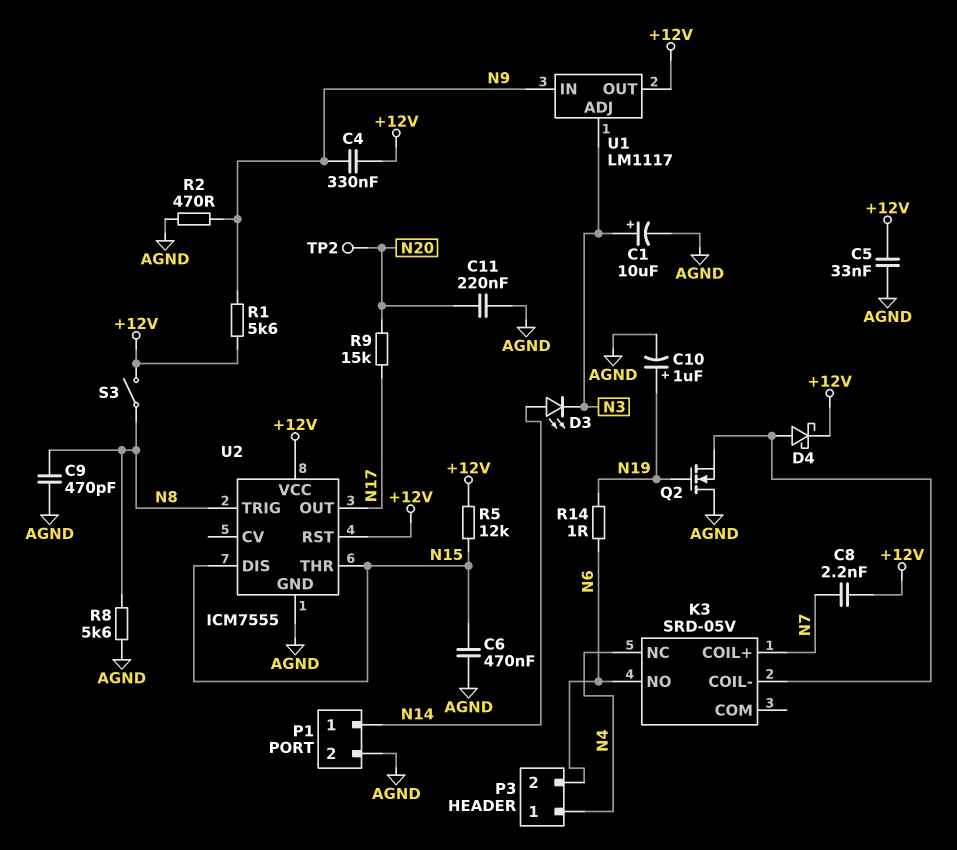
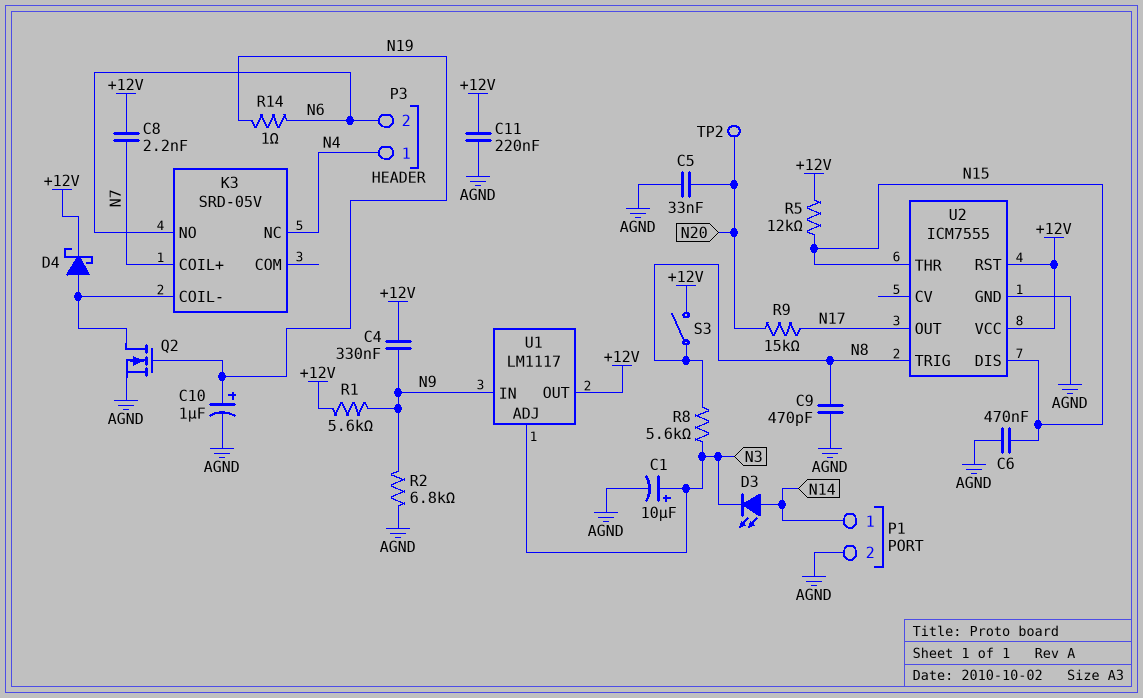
C5: 33nF (+12V, AGND) -> 33nF (AGND, N20)
C11: 220nF (AGND, N20) -> 220nF (+12V, AGND)
Q2: NMOS (G N19, D AGND, S K3/COIL-) -> NMOS (G N19, D K3/COIL-, S AGND)
R2: 470 (AGND, N9) -> 6.8k (AGND, N9)
R8: 5.6k (AGND, N8) -> 5.6k (N3, N8)

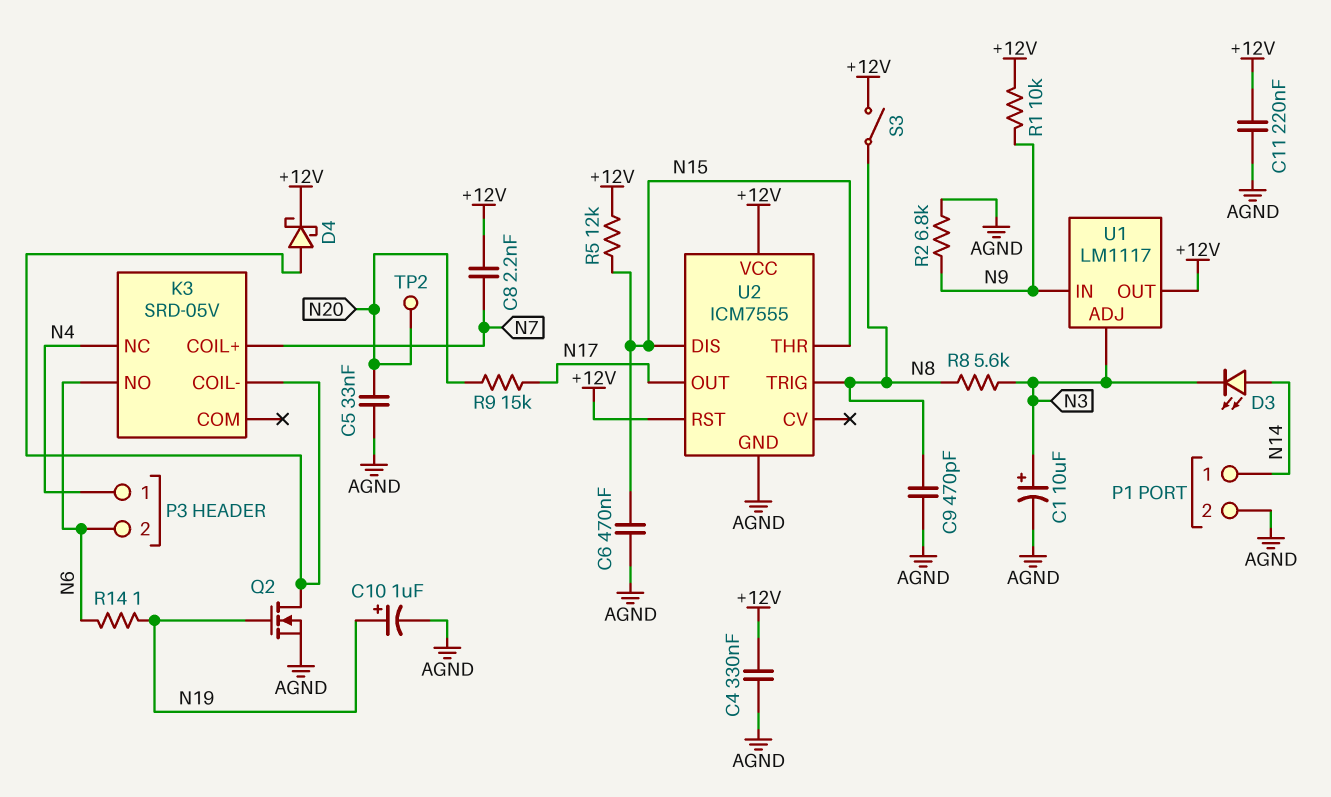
C4: 330nF (+12V, N9) -> 330nF (+12V, AGND)
R1: 5.6k (+12V, N9) -> 10k (+12V, N9)

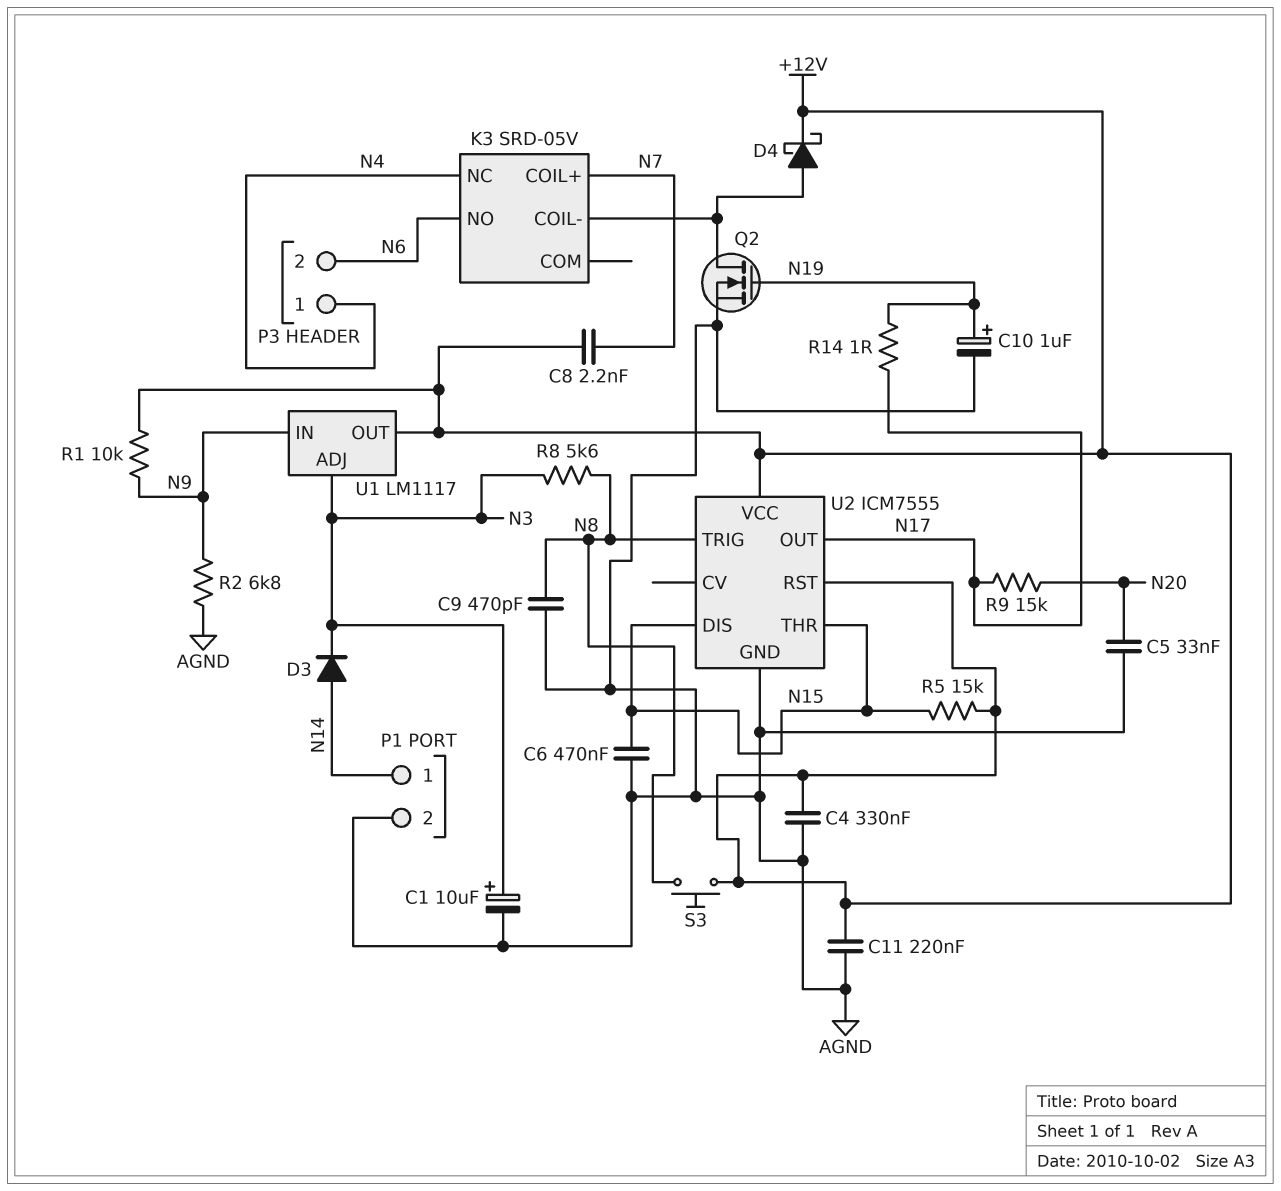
D3: LED (A N14, K N3) -> diode (A N14, K N3)
R5: 12k (+12V, N15) -> 15k (+12V, N15)
R14: 1 (N6, N19) -> 1 (N17, N19)
S3: switch (+12V, N8) -> button (+12V, N8)
TP2: test point (N20) -> none

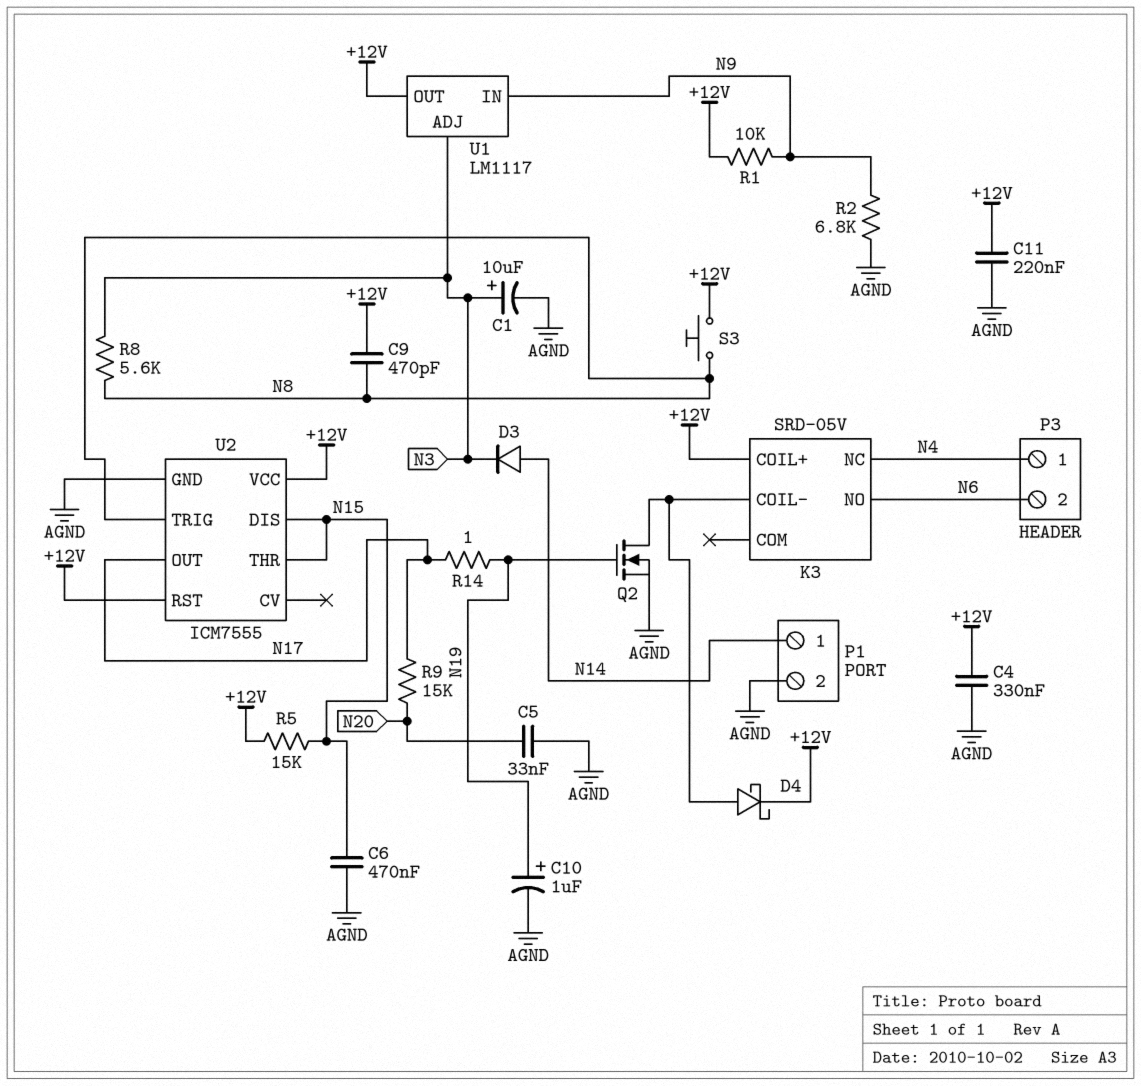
C8: 2.2nF (+12V, N7) -> none
C9: 470pF (AGND, N8) -> 470pF (+12V, N8)
K3 pin COIL+: N7 -> +12V

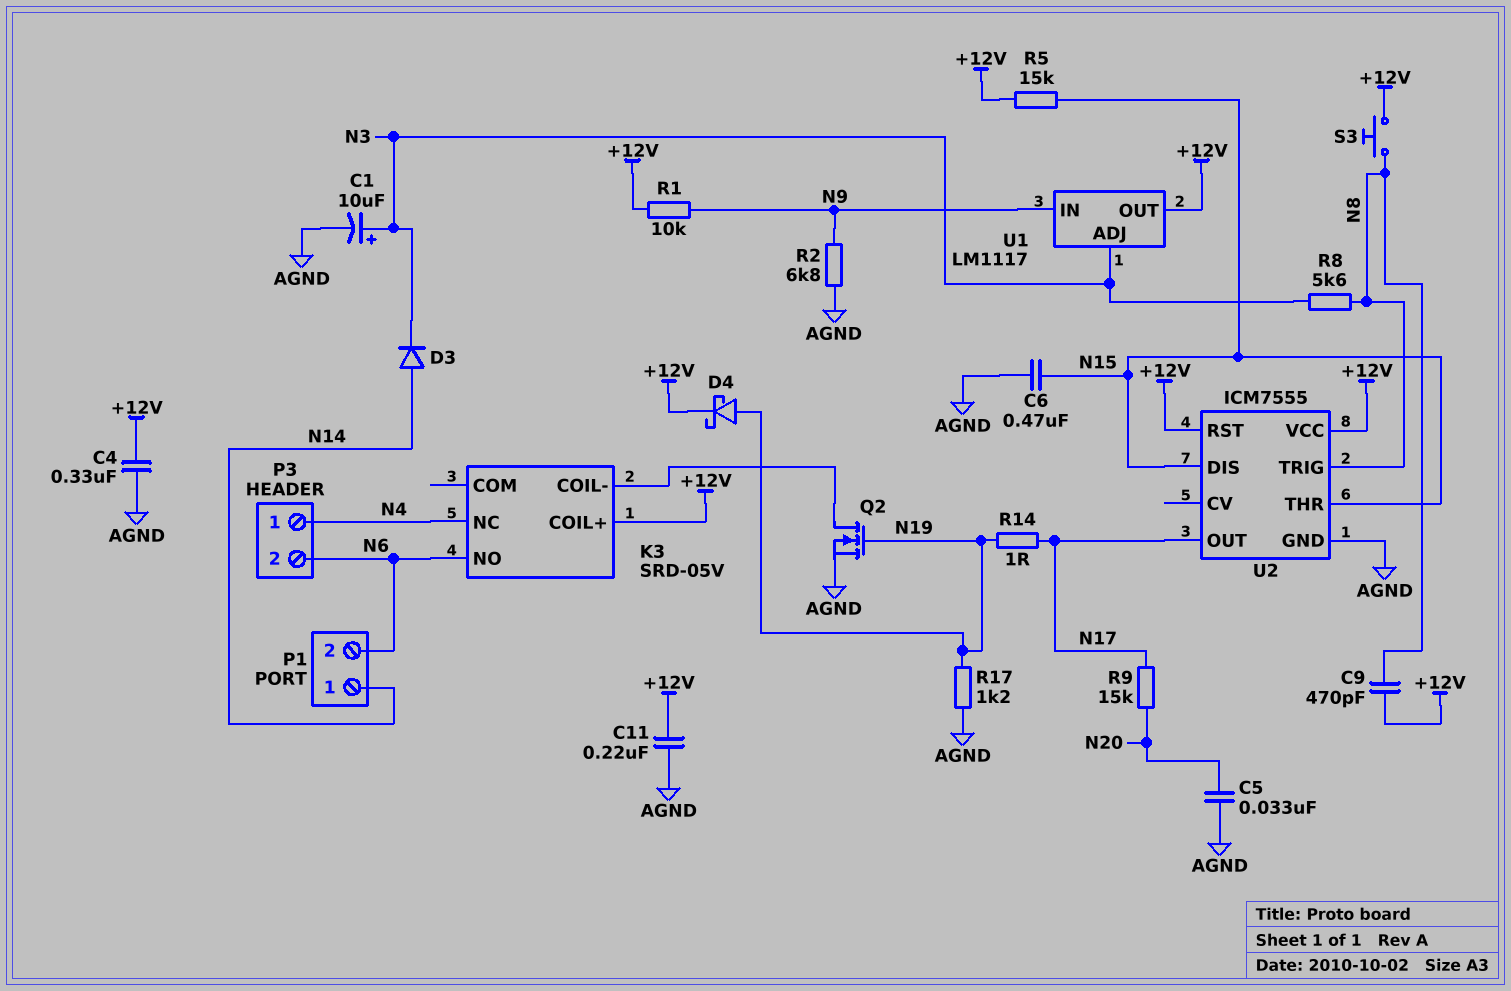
C10: 1uF (plus N19, minus AGND) -> none
D4: schottky (A K3/COIL-, K +12V) -> schottky (A N19, K +12V)
P1 pin 2: AGND -> N6
R17: none -> 1.2k (AGND, N19)

